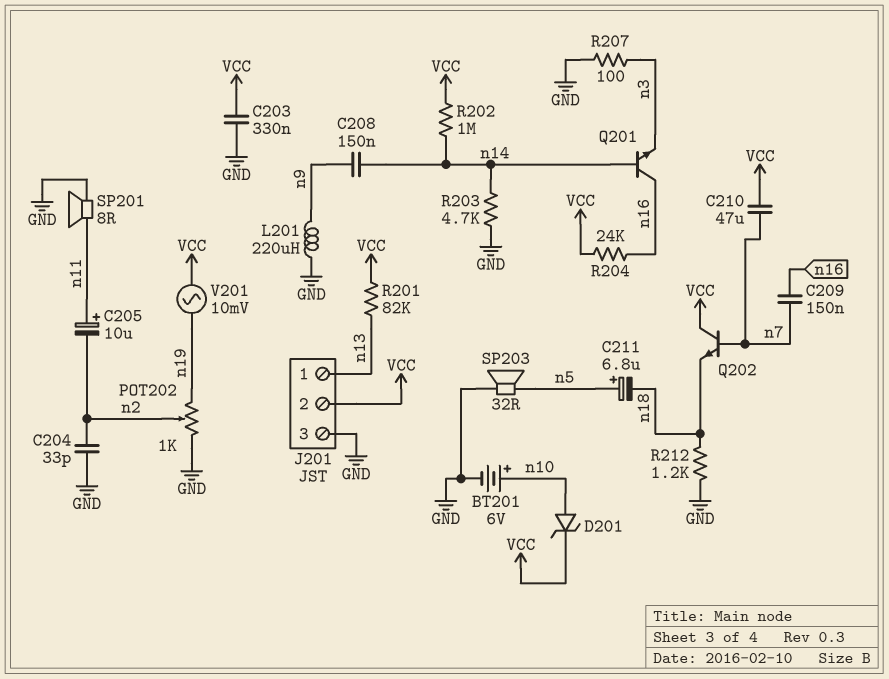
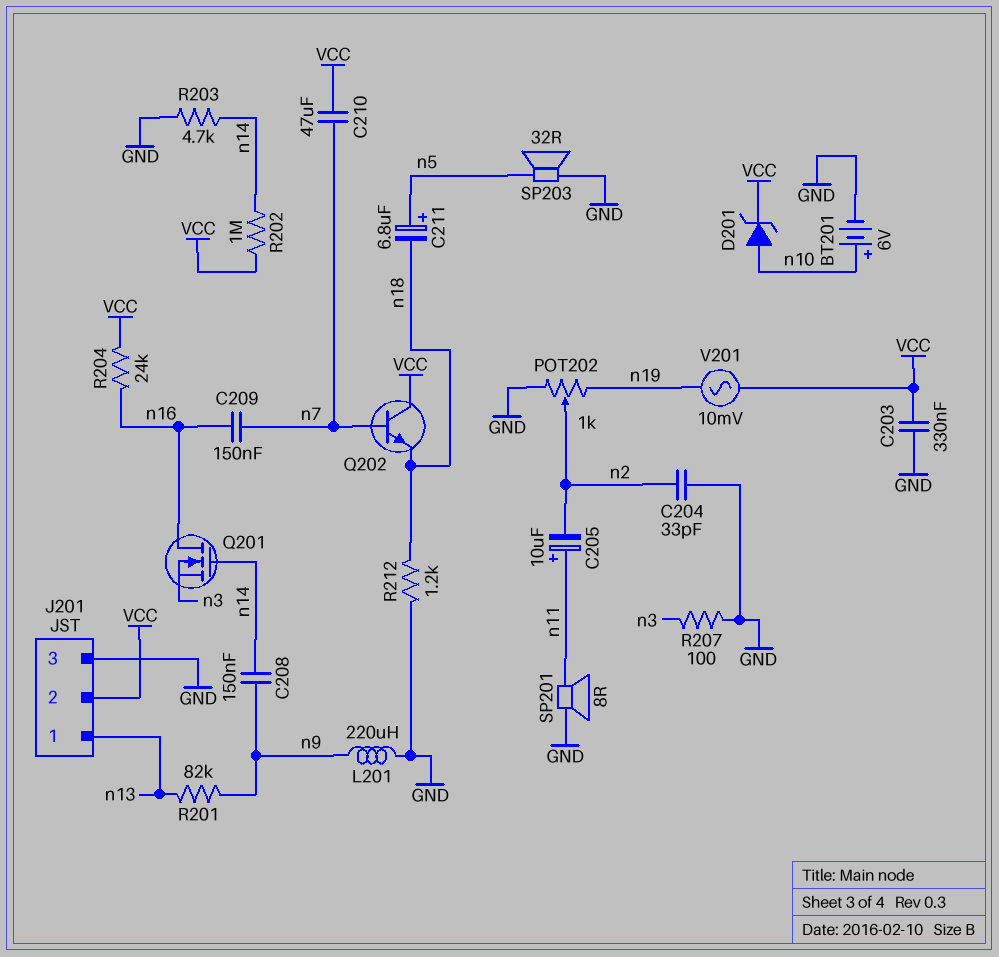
Q201: NPN (B n14, C n16, E n3) -> NMOS (G n14, D n16, S n3)
R201: 82k (VCC, n13) -> 82k (n9, n13)

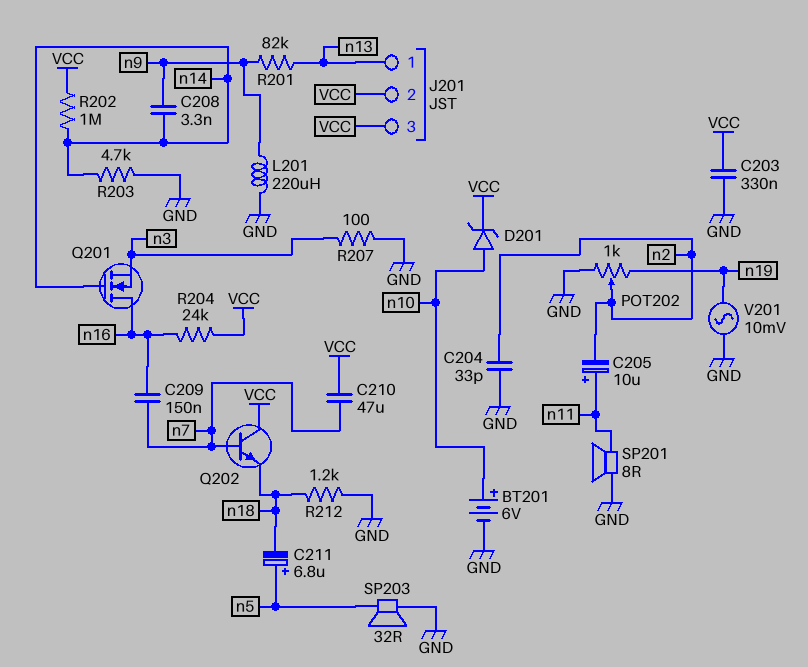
C208: 150nF (n9, n14) -> 3.3nF (n9, n14)
J201 pin 3: GND -> VCC
V201: AC 10mV (VCC, n19) -> AC 10mV (GND, n19)

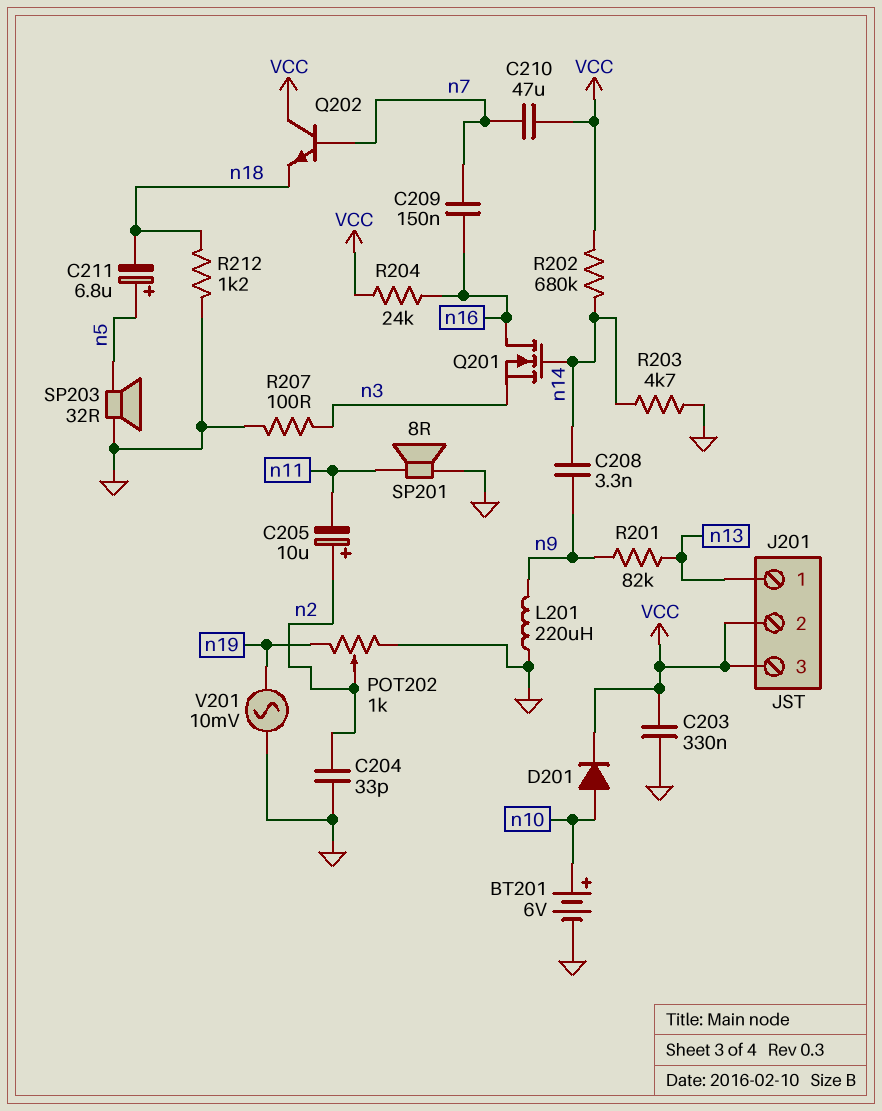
C205: 10uF (plus n11, minus n2) -> 10uF (plus n2, minus n11)
D201: zener (A n10, K VCC) -> diode (A n10, K VCC)
R202: 1M (VCC, n14) -> 680k (VCC, n14)

